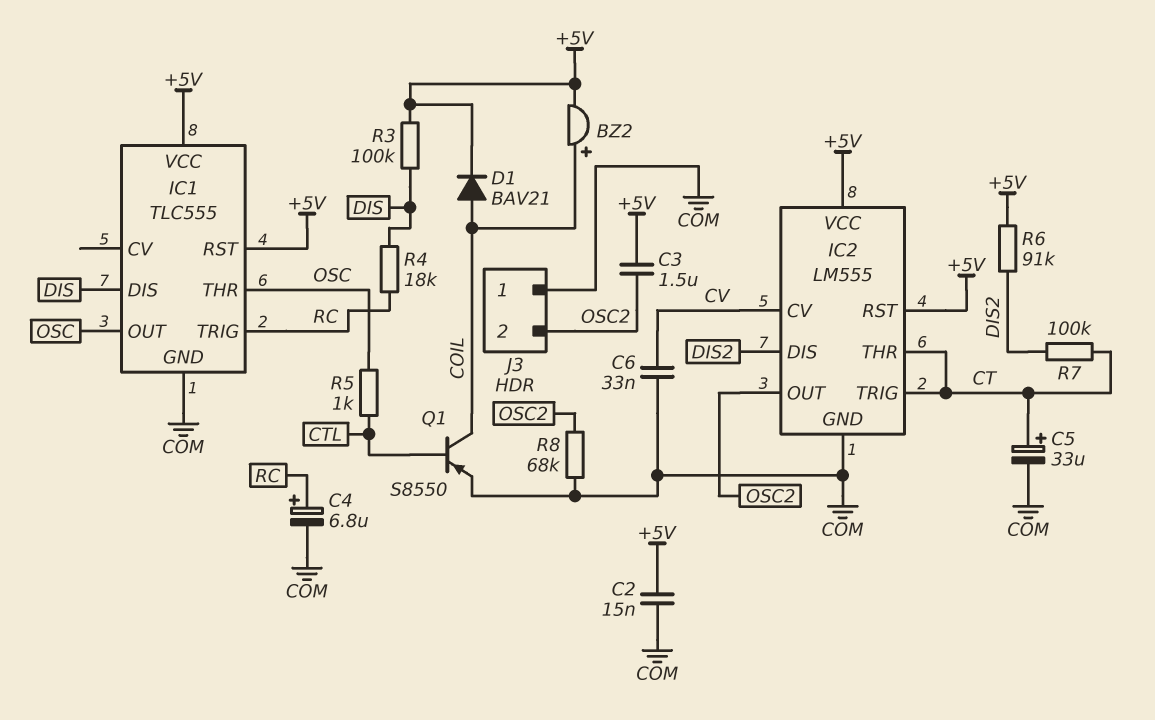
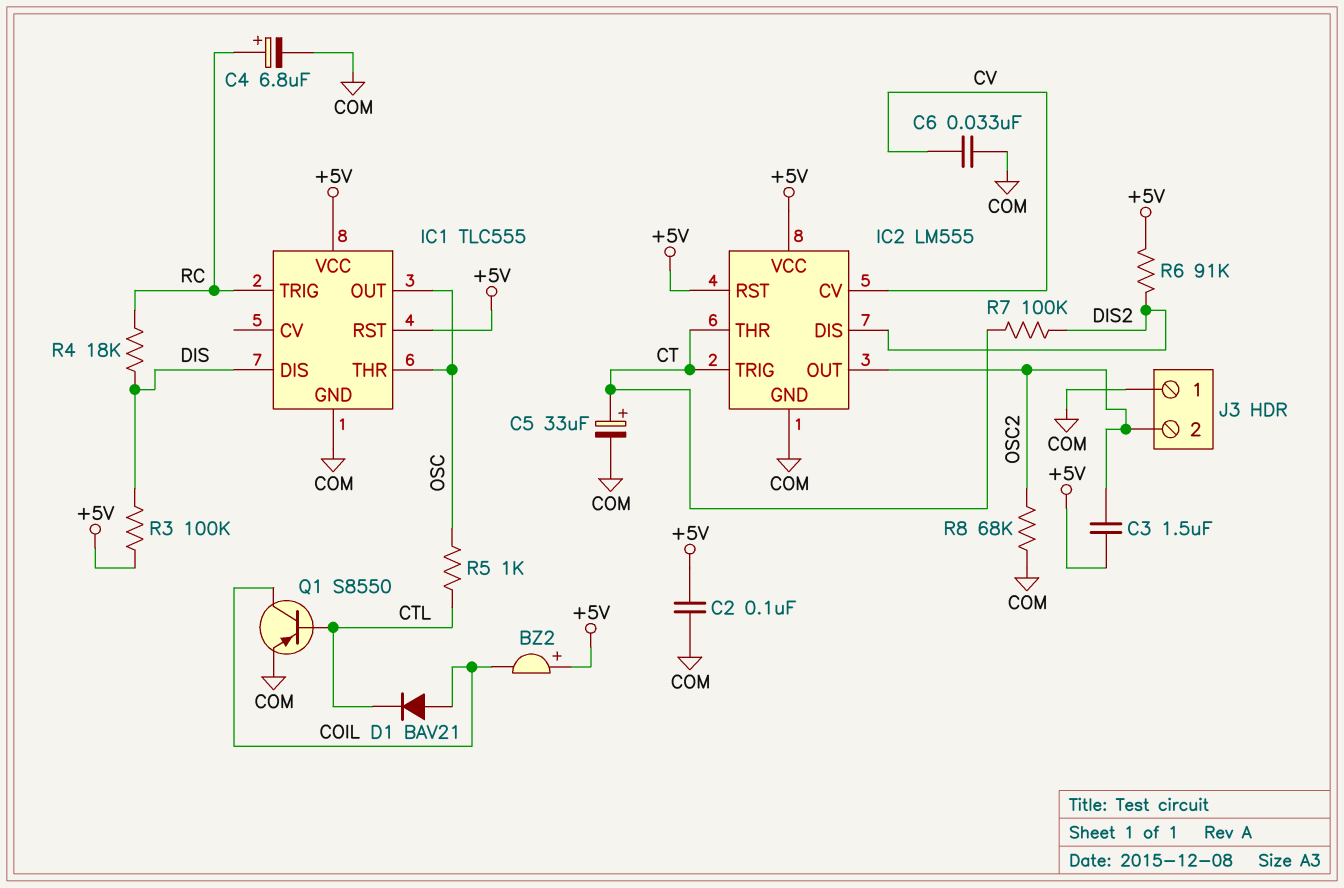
BZ2: buzzer (plus COIL, minus +5V) -> buzzer (plus +5V, minus COIL)
C2: 15nF (+5V, COM) -> 100nF (+5V, COM)
D1: diode BAV21 (A COIL, K +5V) -> diode BAV21 (A COIL, K CTL)

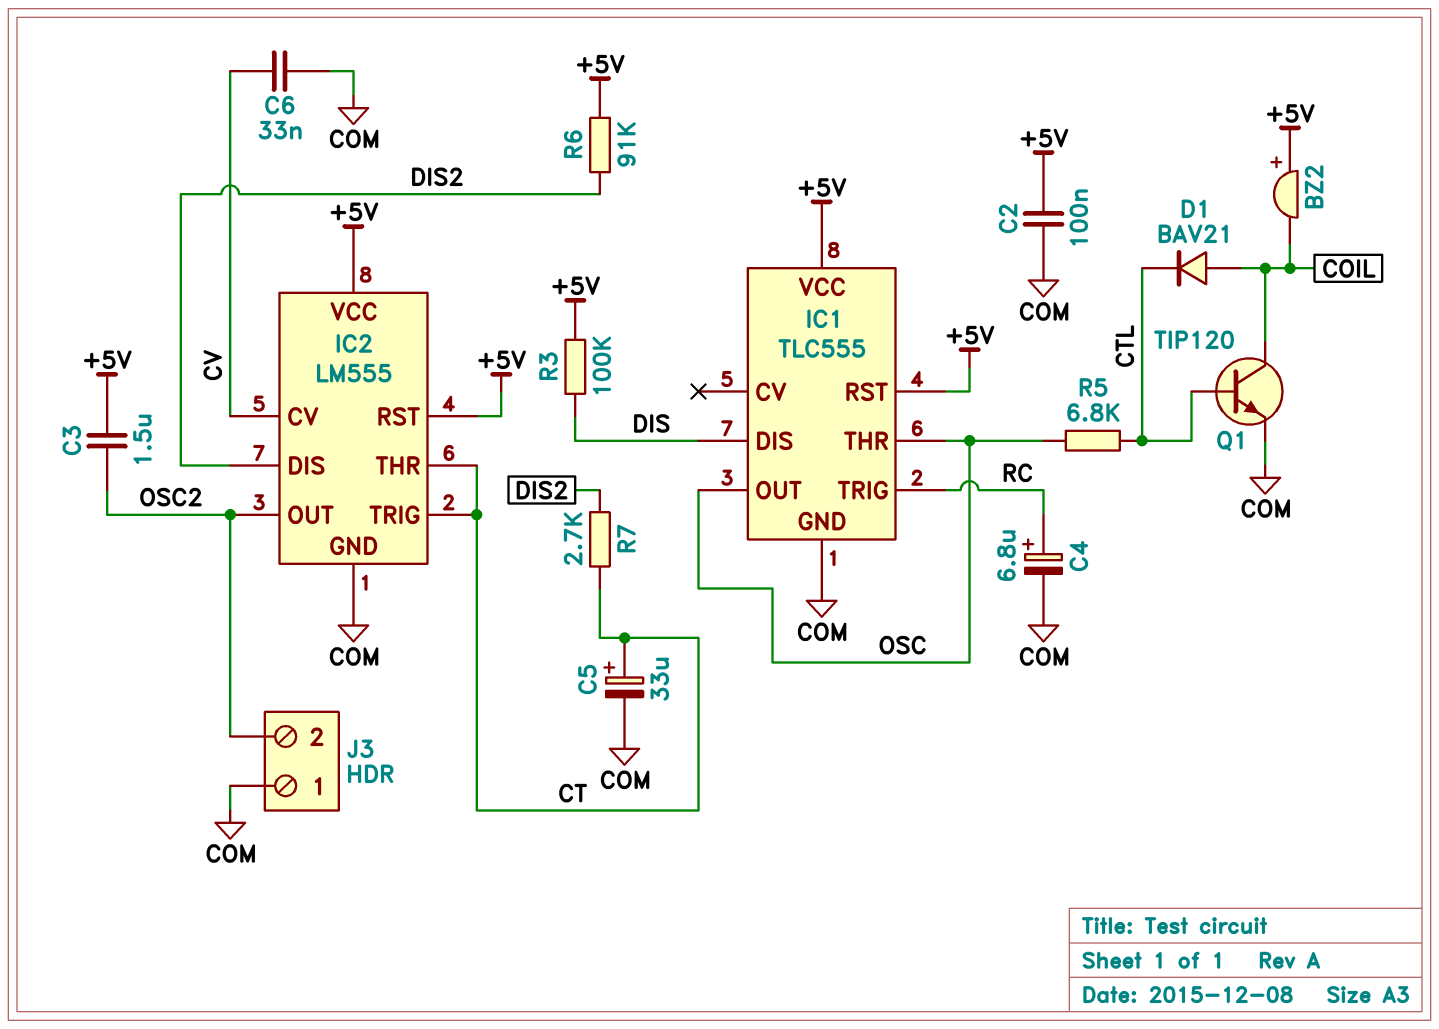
Q1: PNP S8550 (B CTL, C COIL, E COM) -> NPN TIP120 (B CTL, C COIL, E COM)
R4: 18k (DIS, RC) -> none
R5: 1k (CTL, OSC) -> 6.8k (CTL, OSC)
R7: 100k (CT, DIS2) -> 2.7k (CT, DIS2)
R8: 68k (COM, OSC2) -> none

